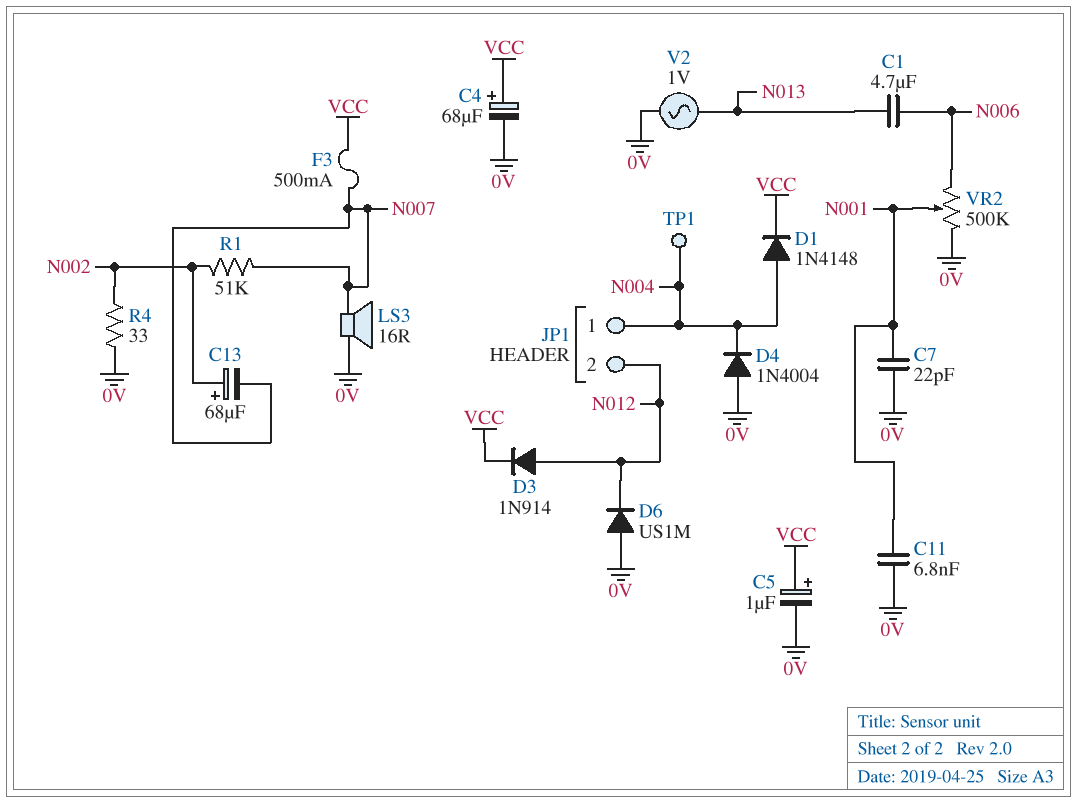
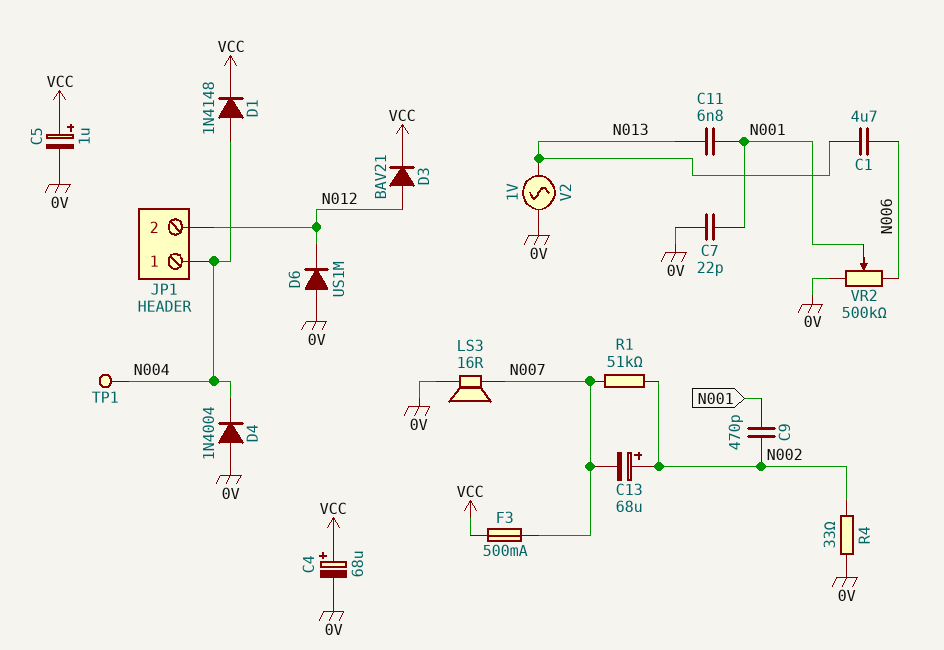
C9: none -> 470pF (N001, N002)
C11: 6.8nF (0V, N001) -> 6.8nF (N001, N013)
D3: diode 1N914 (A N012, K VCC) -> diode BAV21 (A N012, K VCC)

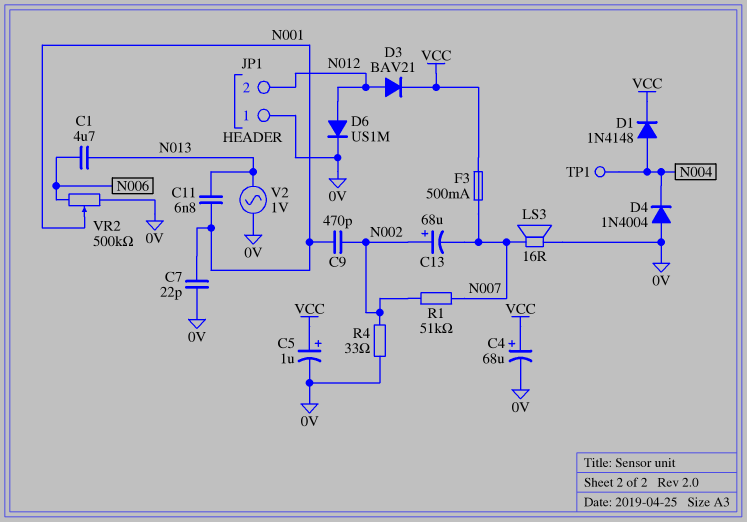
D6: diode US1M (A 0V, K N012) -> diode US1M (A N012, K 0V)
JP1 pin 1: N004 -> 0V

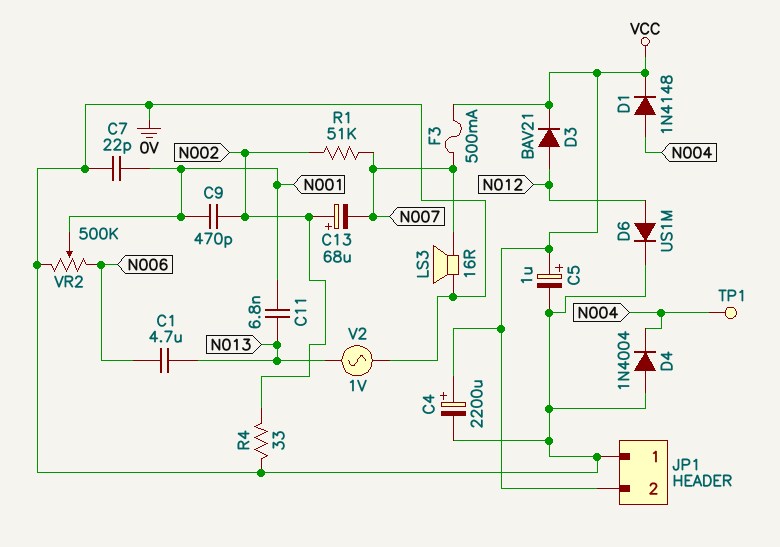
C4: 68uF (plus VCC, minus 0V) -> 2200uF (plus VCC, minus 0V)
JP1 pin 2: N012 -> VCC

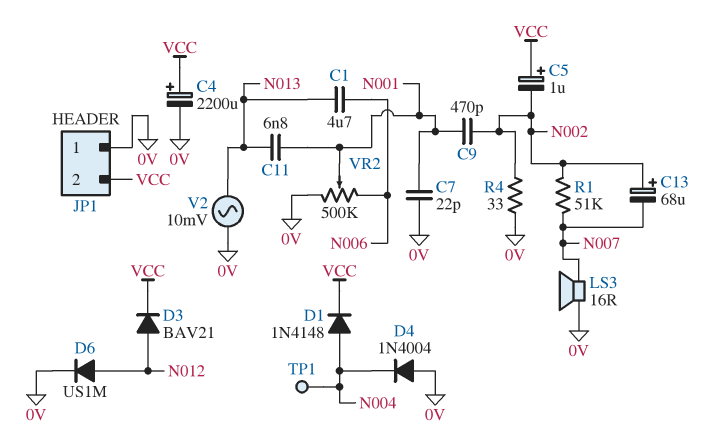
C5: 1uF (plus VCC, minus 0V) -> 1uF (plus VCC, minus N002)
F3: 500mA (N007, VCC) -> none
V2: AC 1V (0V, N013) -> AC 10mV (0V, N013)

